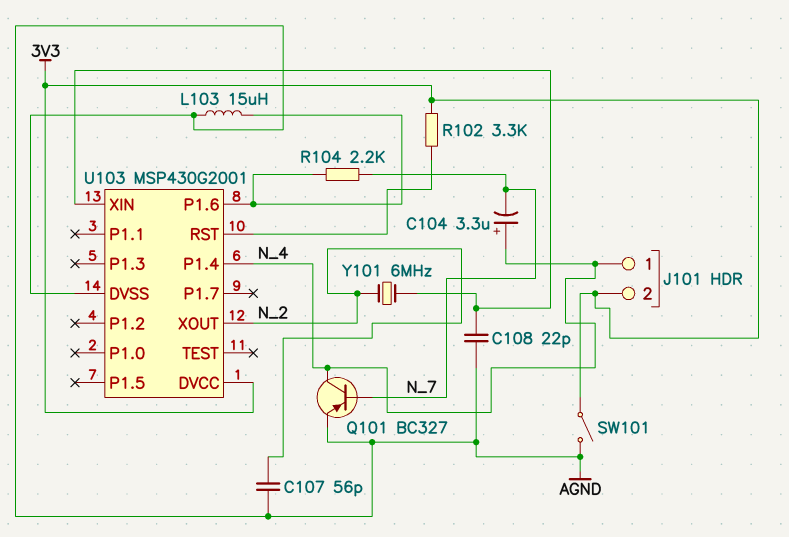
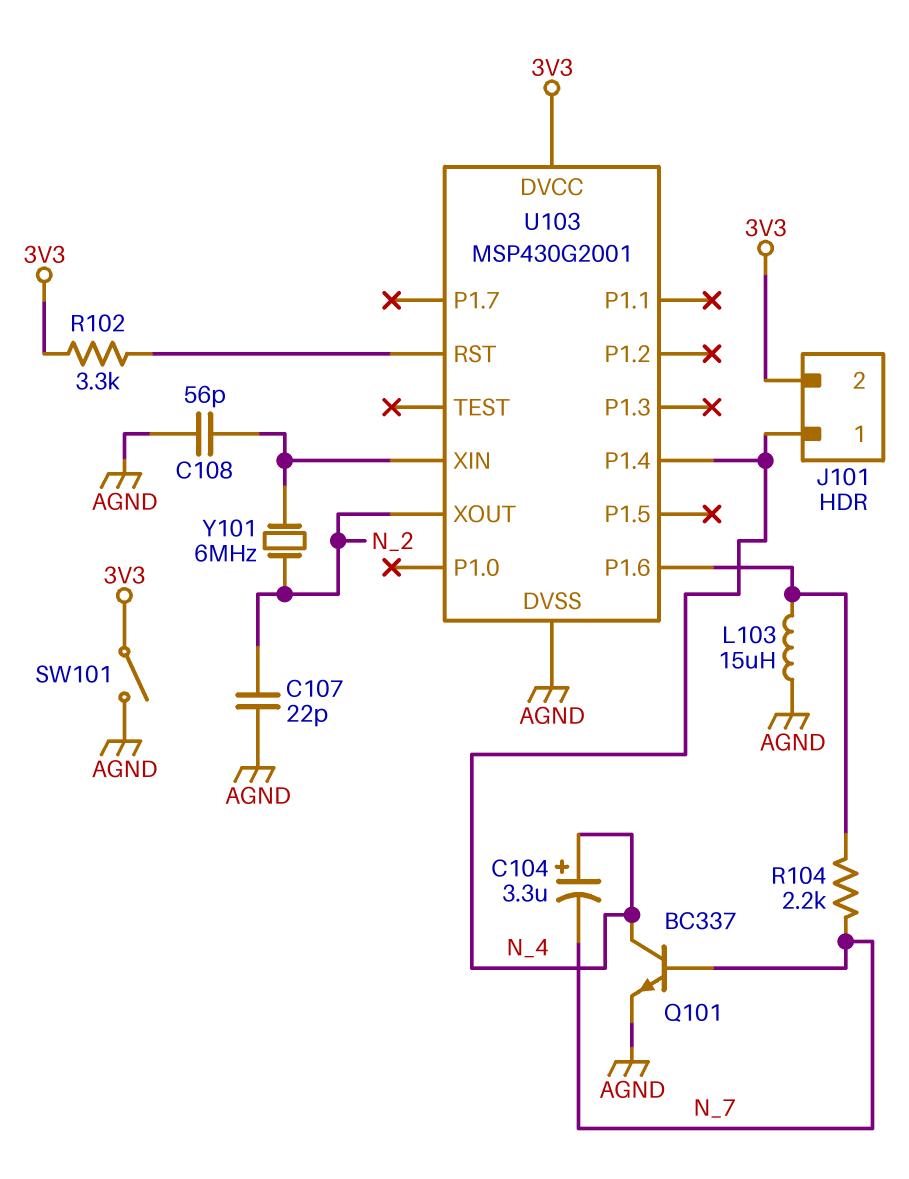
C107: 56pF (AGND, N_2) -> 22pF (AGND, N_2)
C108: 22pF (AGND, U103/XIN) -> 56pF (AGND, U103/XIN)
Q101: PNP BC327 (B N_7, C N_4, E AGND) -> NPN BC337 (B N_7, C N_4, E AGND)

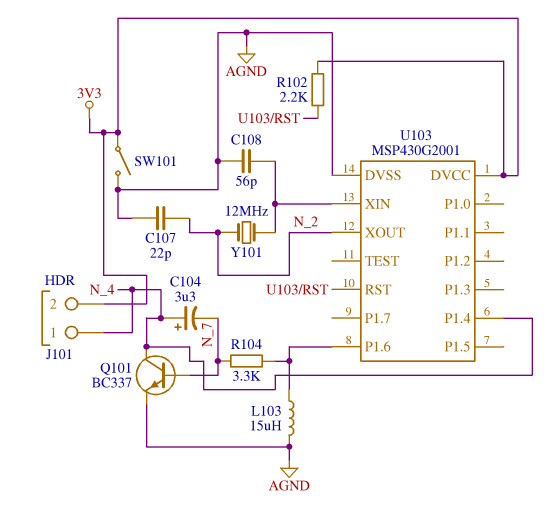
R102: 3.3k (3V3, U103/RST) -> 2.2k (3V3, U103/RST)
R104: 2.2k (N_7, U103/P1.6) -> 3.3k (N_7, U103/P1.6)
Y101: 6MHz (N_2, U103/XIN) -> 12MHz (N_2, U103/XIN)

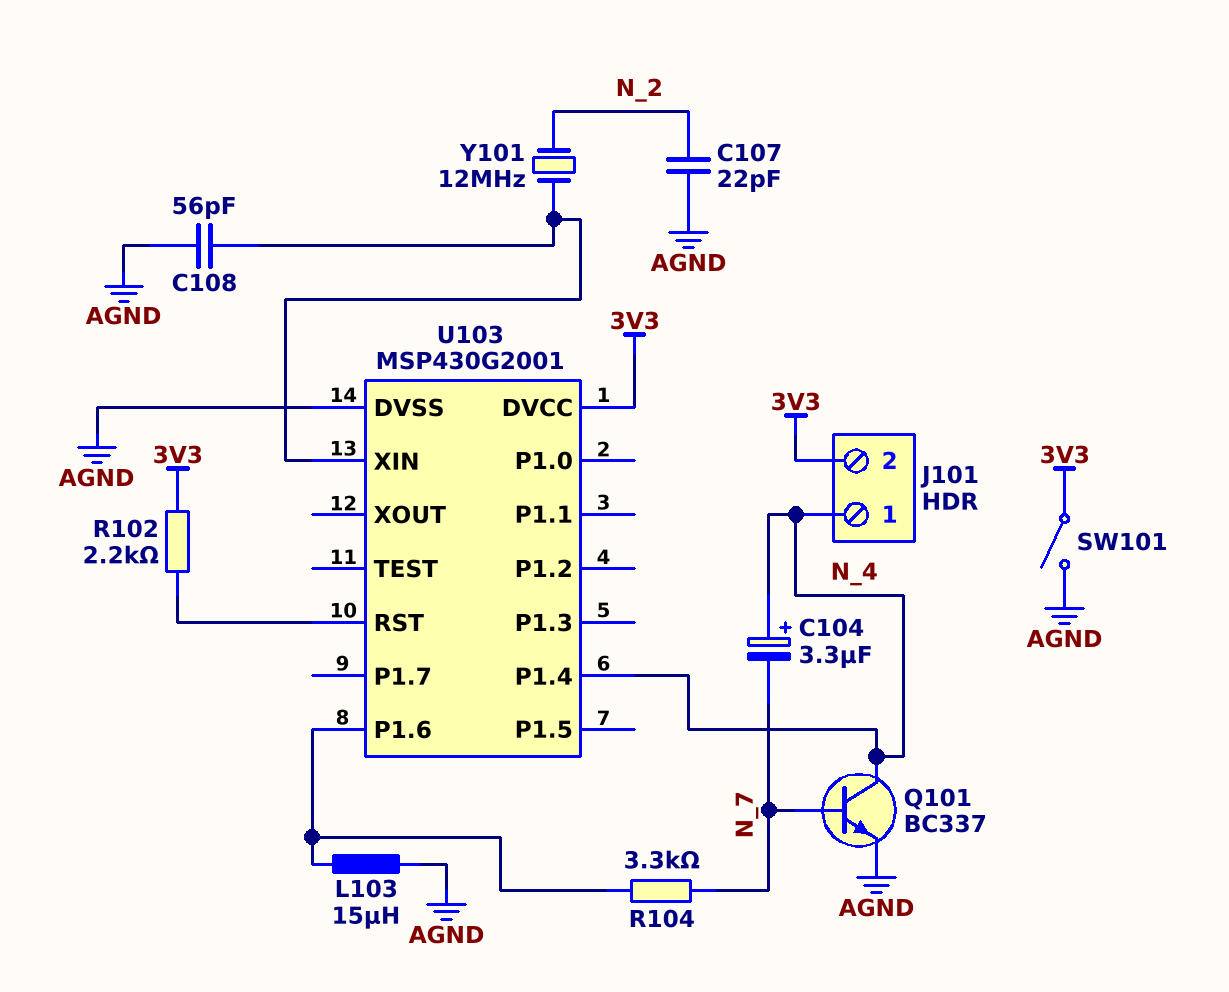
U103 pin XOUT: N_2 -> none

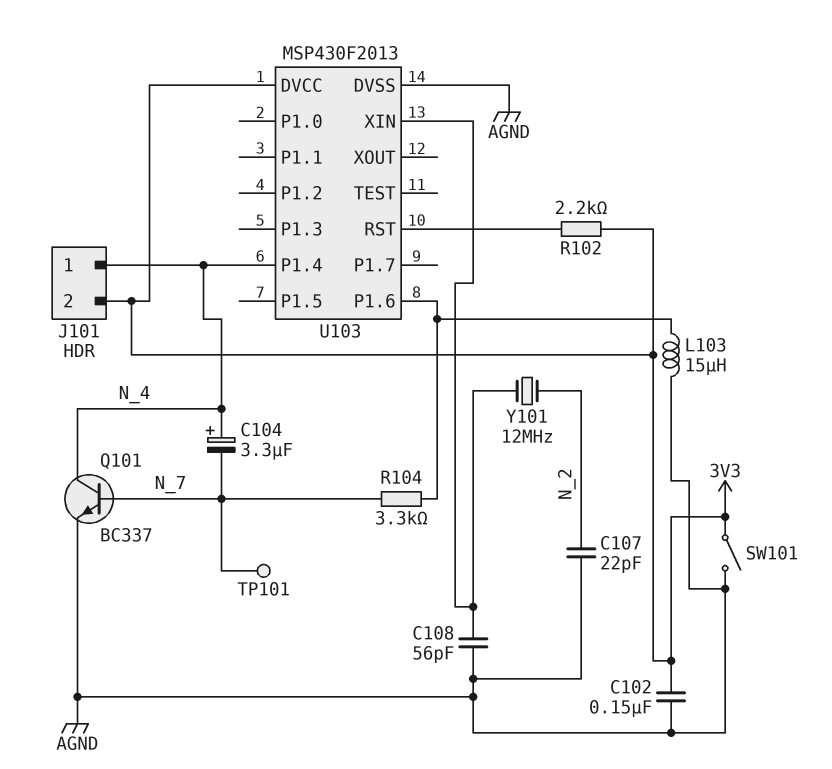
C102: none -> 150nF (3V3, AGND)
TP101: none -> test point (N_7)
U103: MSP430G2001 -> MSP430F2013

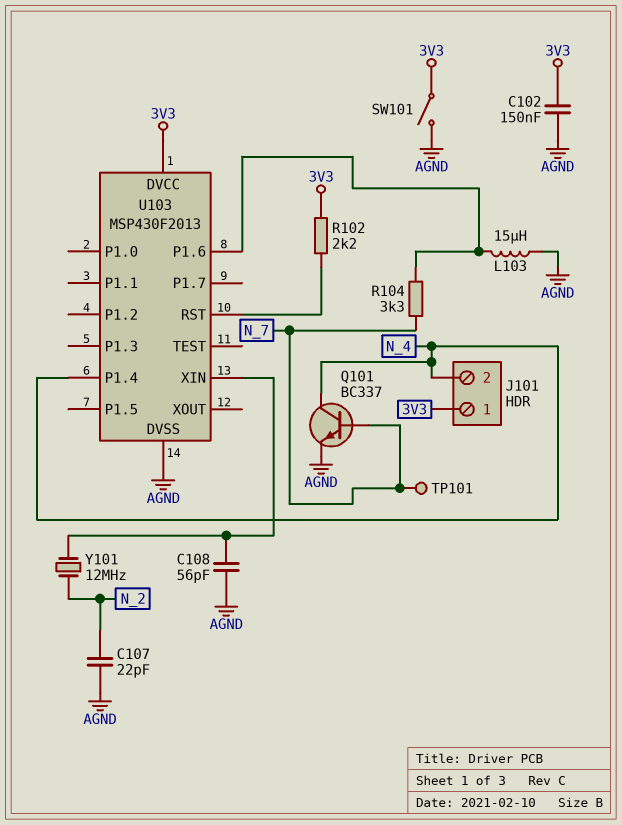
C104: 3.3uF (plus N_4, minus N_7) -> none
J101 pin 1: N_4 -> 3V3
J101 pin 2: 3V3 -> N_4

